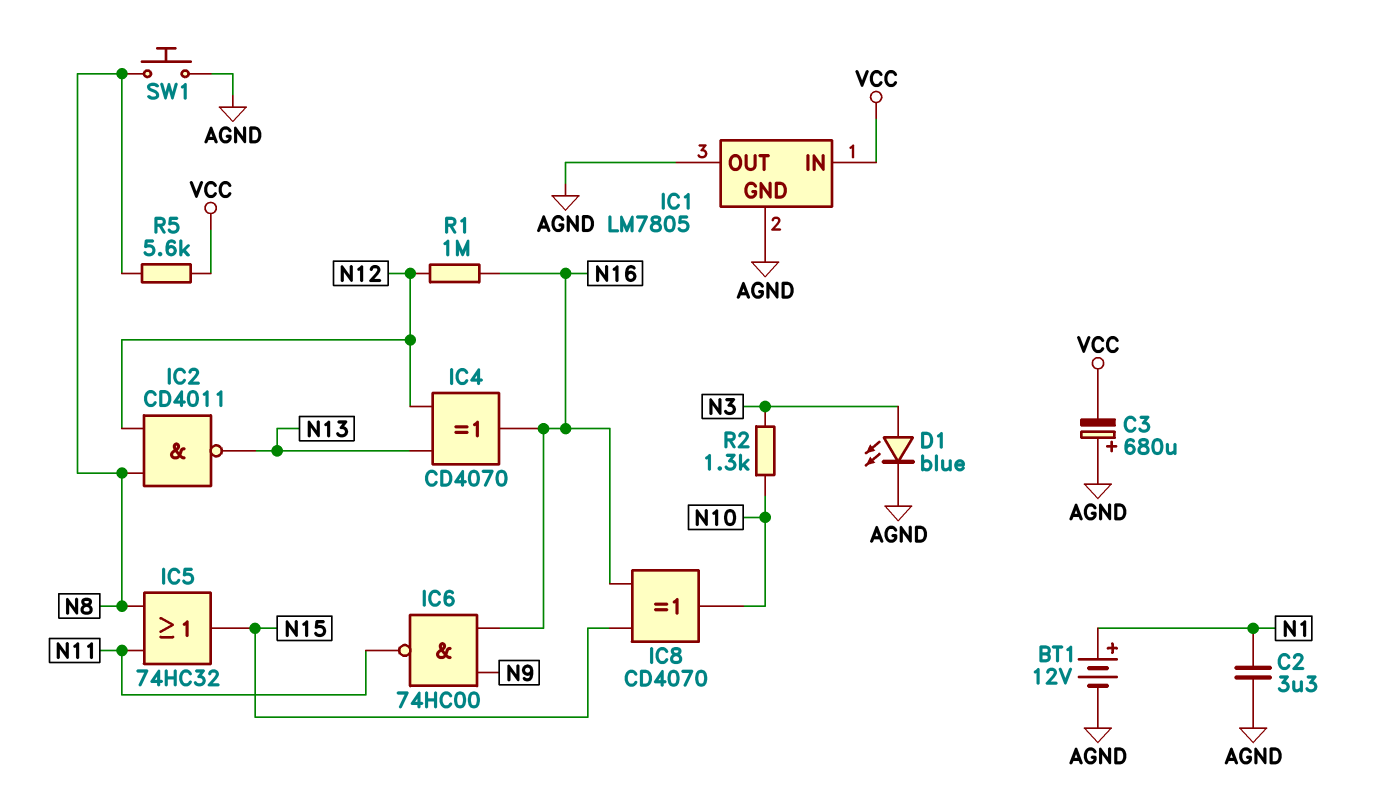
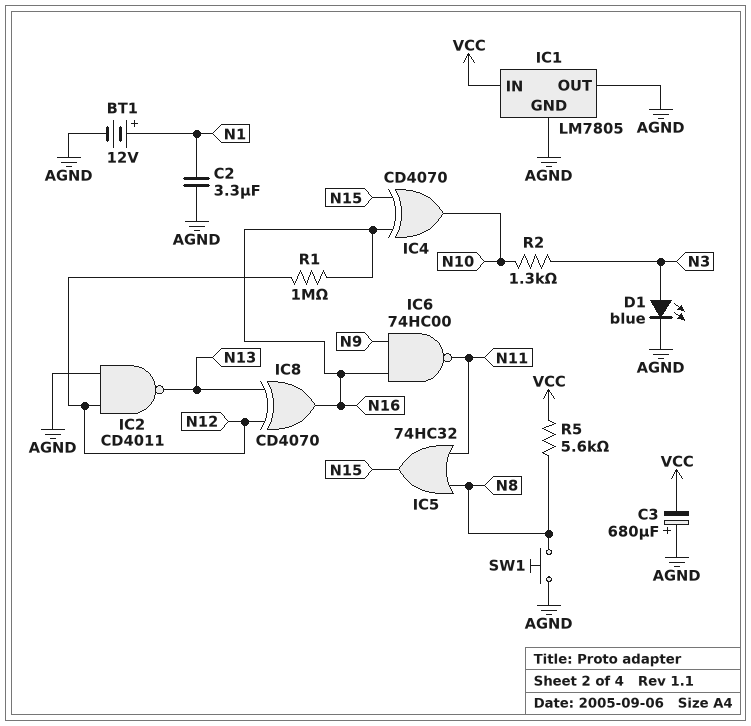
IC2: NAND CD4011 (in N8, in N12, out N13) -> NAND CD4011 (in AGND, in N12, out N13)
IC4: XOR CD4070 (in N12, in N13, out N16) -> XOR CD4070 (in N15, in N16, out N10)
IC8: XOR CD4070 (in N15, in N16, out N10) -> XOR CD4070 (in N12, in N13, out N16)

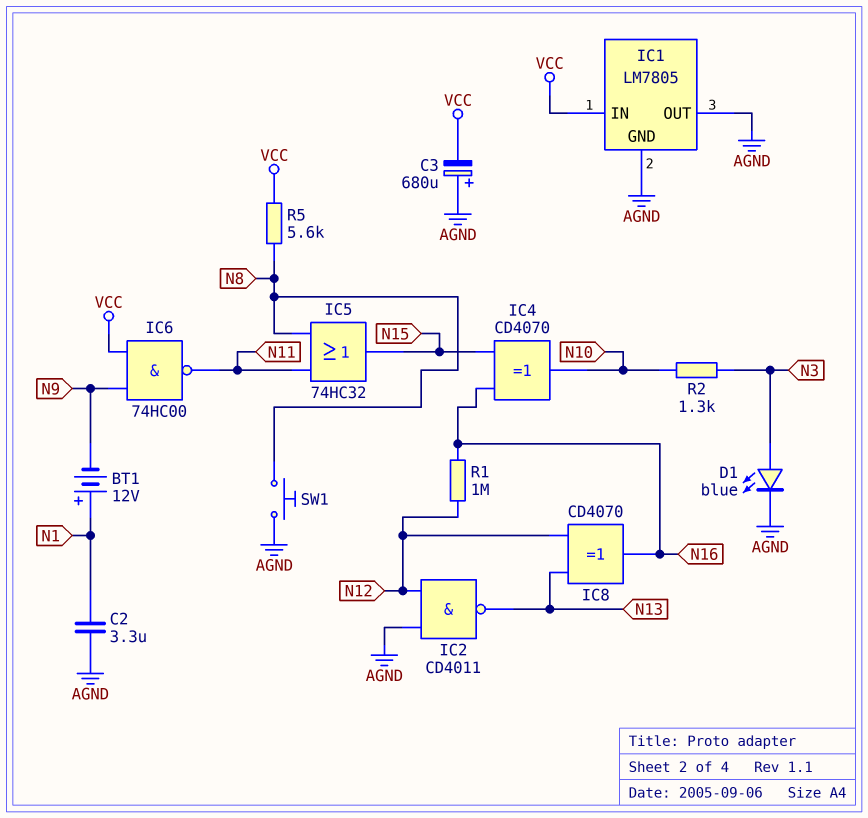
BT1: 12V (plus N1, minus AGND) -> 12V (plus N1, minus N9)
IC6: NAND 74HC00 (in N9, in N16, out N11) -> NAND 74HC00 (in N9, in VCC, out N11)

